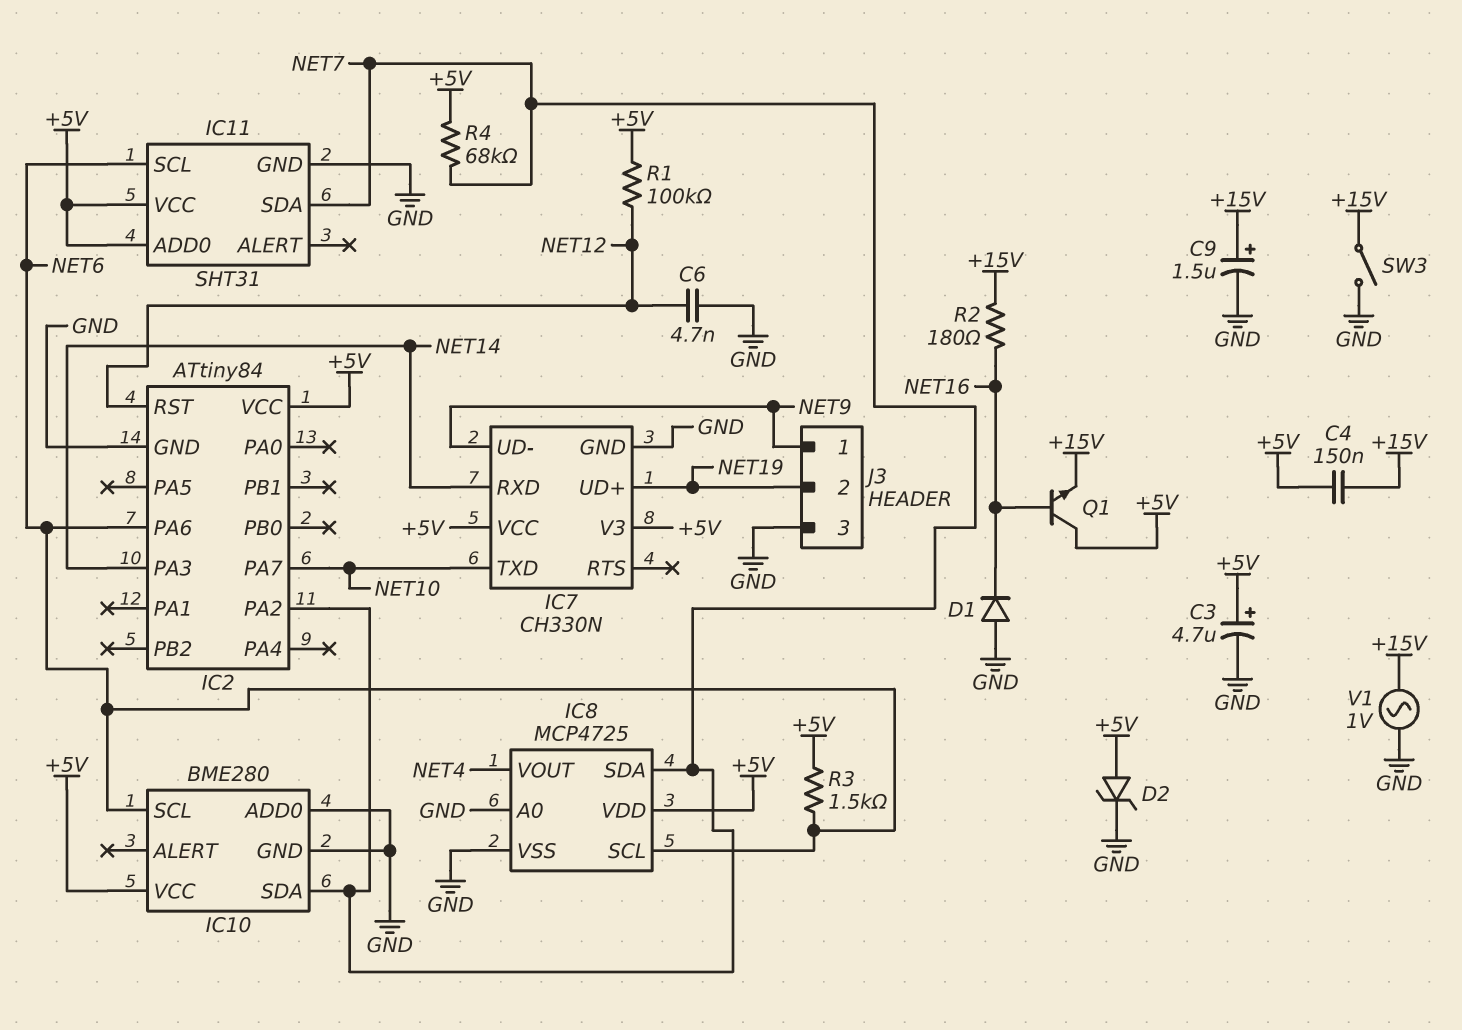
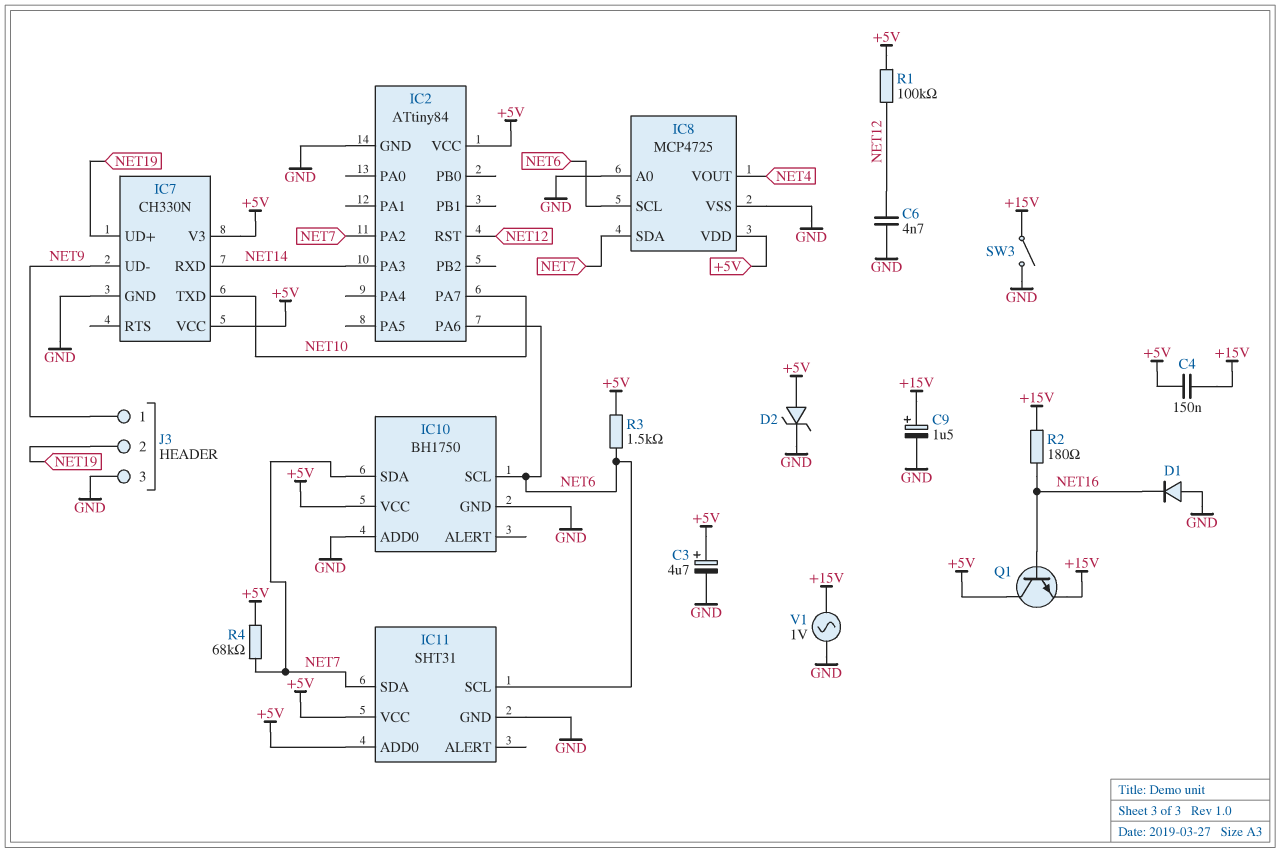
IC10: BME280 -> BH1750

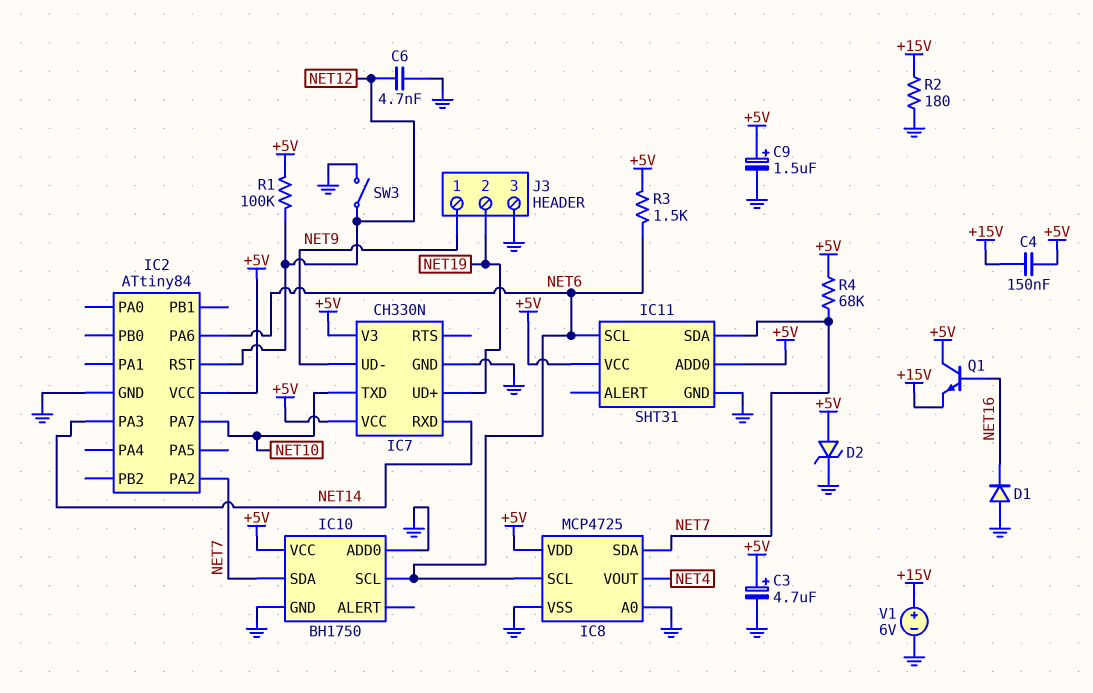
C9: 1.5uF (plus +15V, minus GND) -> 1.5uF (plus +5V, minus GND)
R2: 180 (+15V, NET16) -> 180 (+15V, GND)
SW3: switch (+15V, GND) -> switch (GND, NET12)
V1: AC 1V (+15V, GND) -> 6V (plus +15V, minus GND)

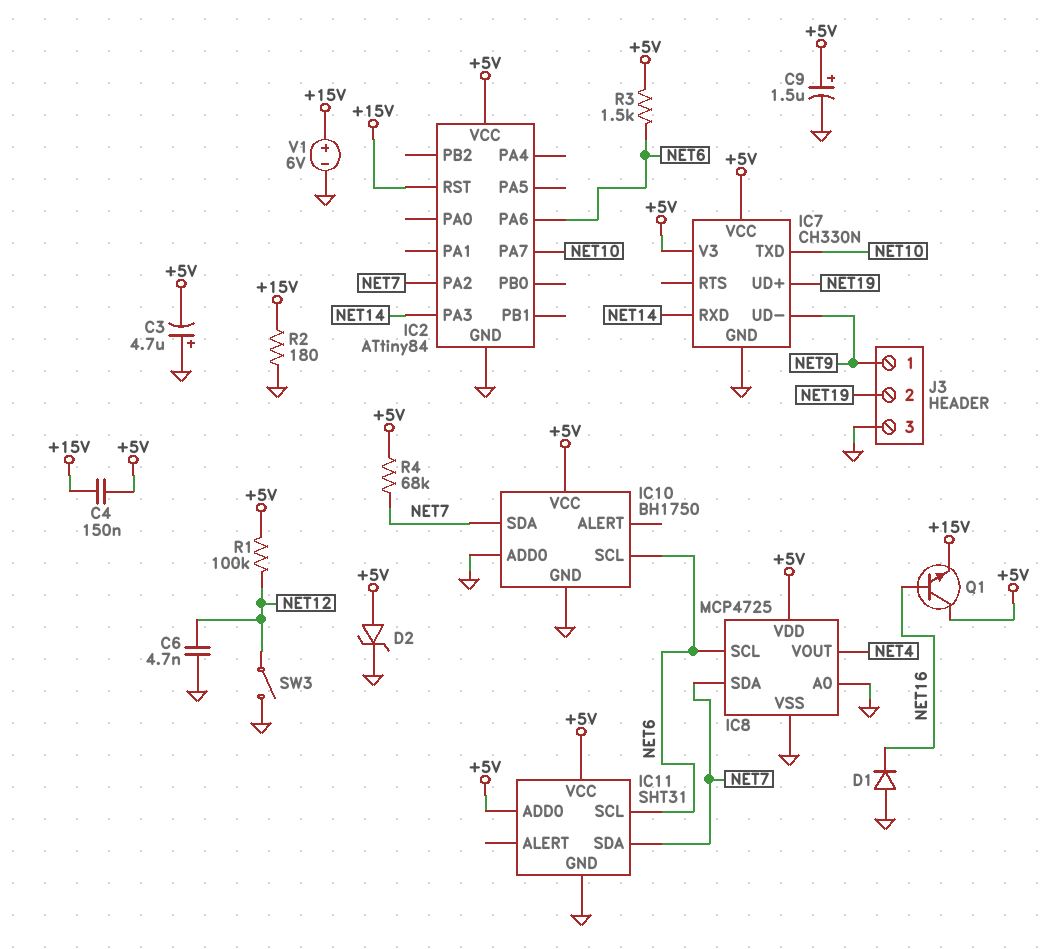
C3: 4.7uF (plus +5V, minus GND) -> 4.7uF (plus GND, minus +5V)
IC2 pin RST: NET12 -> +15V

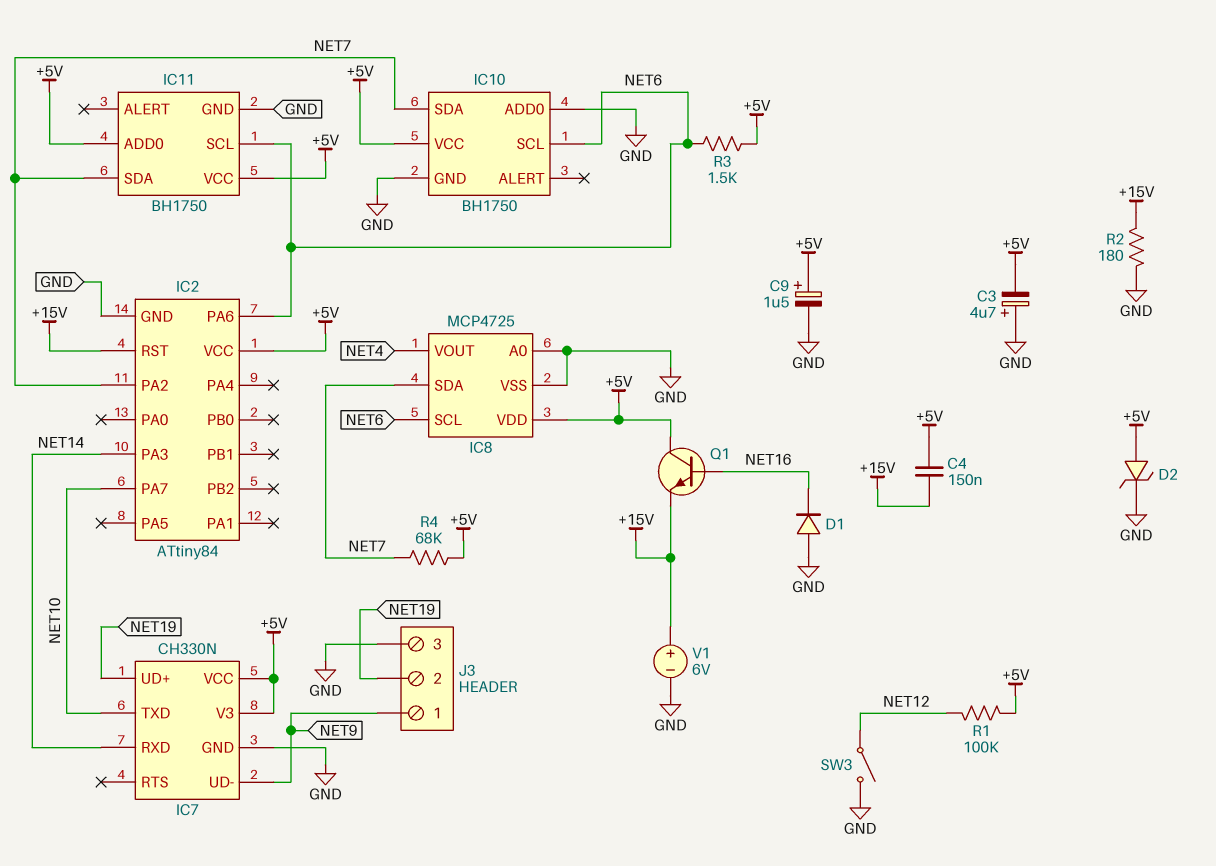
C6: 4.7nF (GND, NET12) -> none
IC11: SHT31 -> BH1750

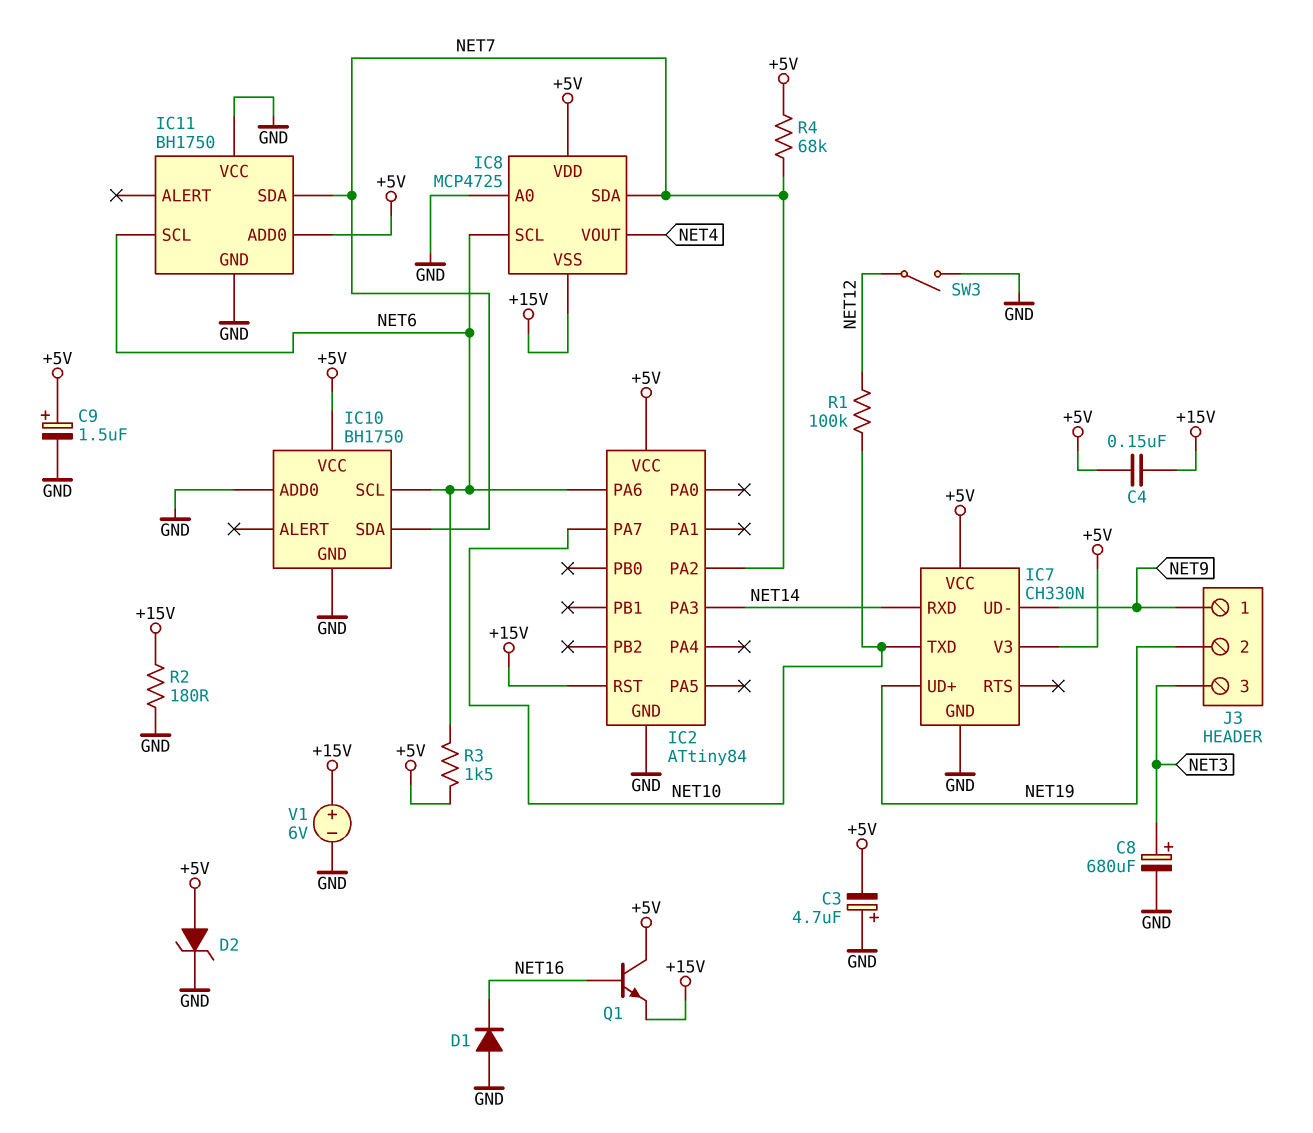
C8: none -> 680uF (plus NET3, minus GND)
IC8 pin VSS: GND -> +15V
IC11 pin VCC: +5V -> GND
J3 pin 3: GND -> NET3
R1: 100k (+5V, NET12) -> 100k (NET10, NET12)

